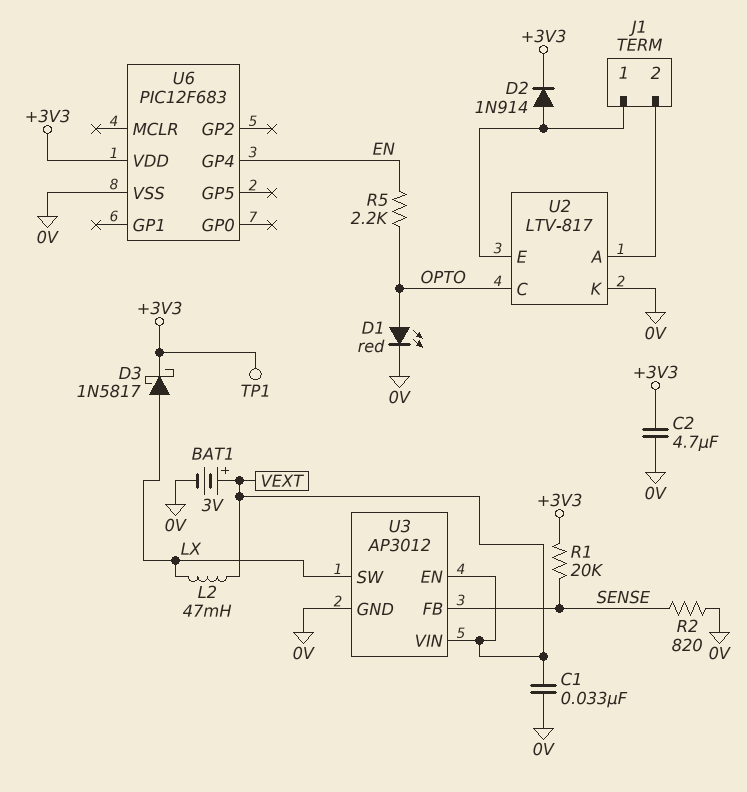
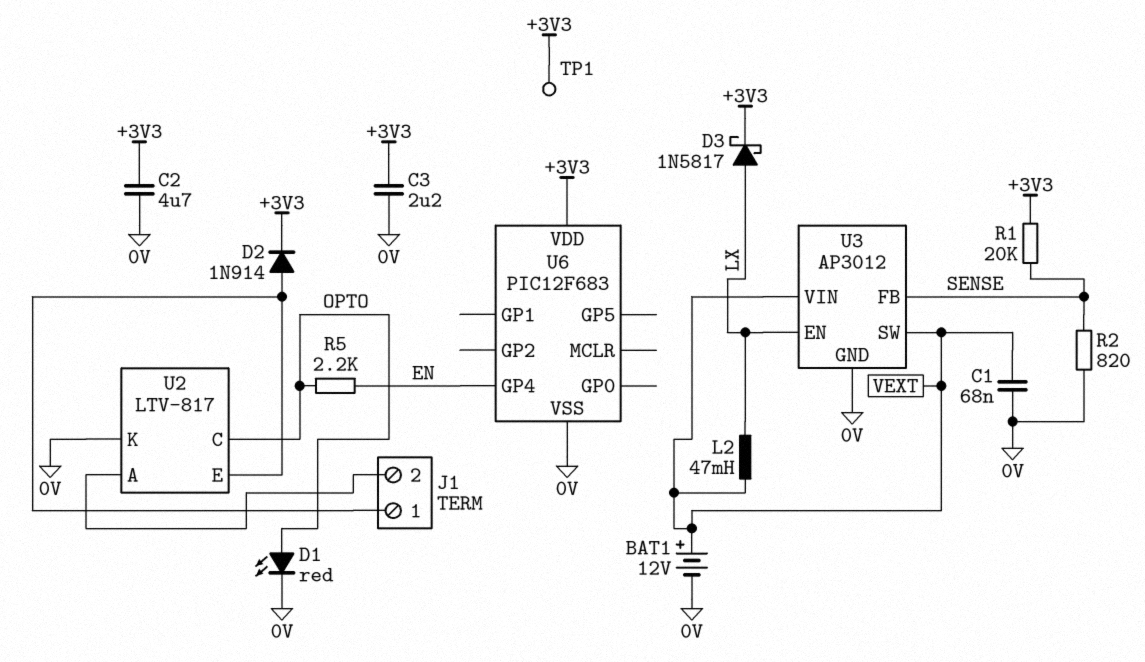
BAT1: 3V (plus VEXT, minus 0V) -> 12V (plus VEXT, minus 0V)
C1: 33nF (0V, VEXT) -> 68nF (0V, VEXT)
C3: none -> 2.2uF (+3V3, 0V)
U3 pin EN: VEXT -> LX
U3 pin SW: LX -> VEXT

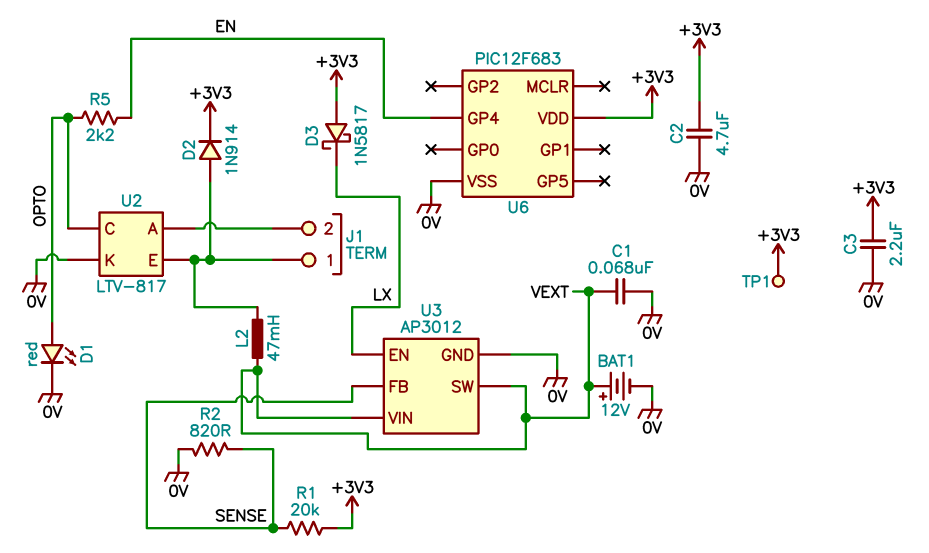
D3: schottky 1N5817 (A LX, K +3V3) -> schottky 1N5817 (A +3V3, K LX)
L2: 47mH (LX, VEXT) -> 47mH (J1/1, VEXT)

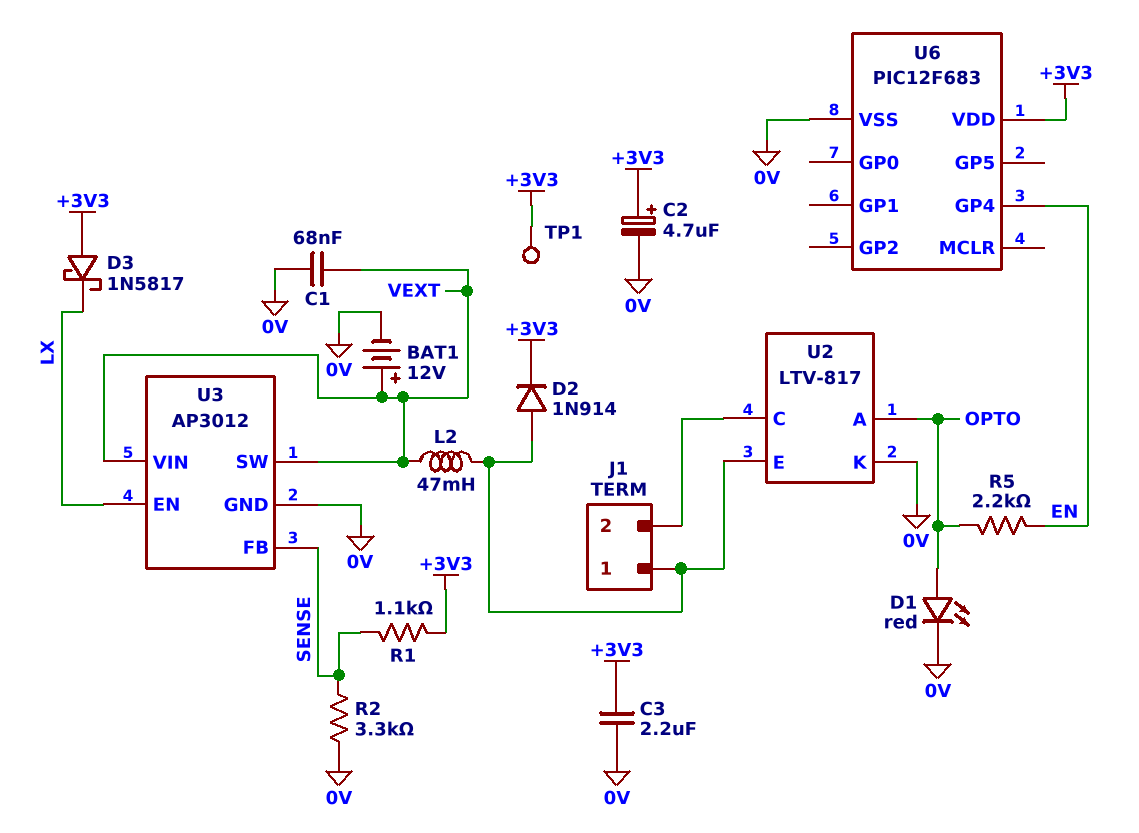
C2: 4.7uF (+3V3, 0V) -> 4.7uF (plus +3V3, minus 0V)
R1: 20k (+3V3, SENSE) -> 1.1k (+3V3, SENSE)
R2: 820 (0V, SENSE) -> 3.3k (0V, SENSE)
U2 pin A: J1/2 -> OPTO
U2 pin C: OPTO -> J1/2

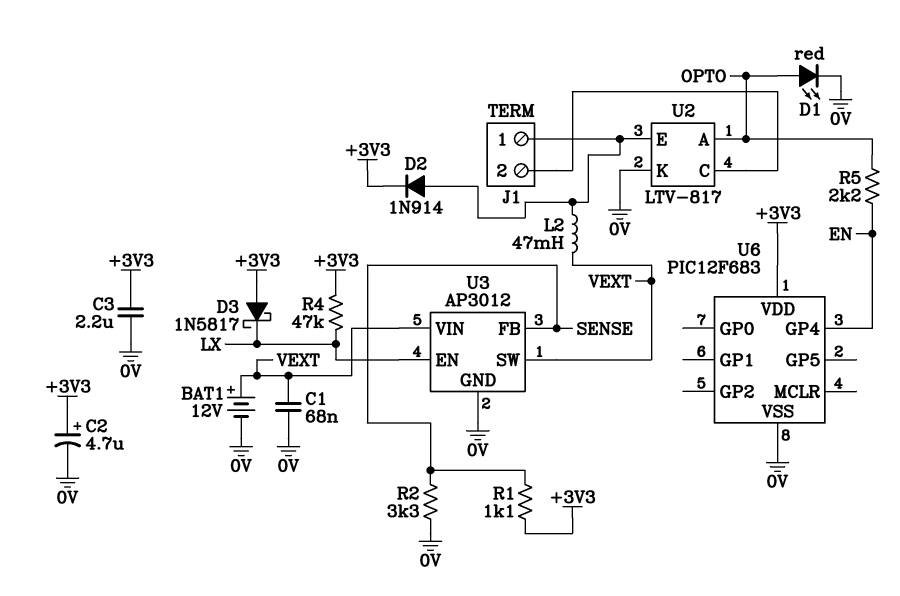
R4: none -> 47k (+3V3, LX)
TP1: test point (+3V3) -> none

